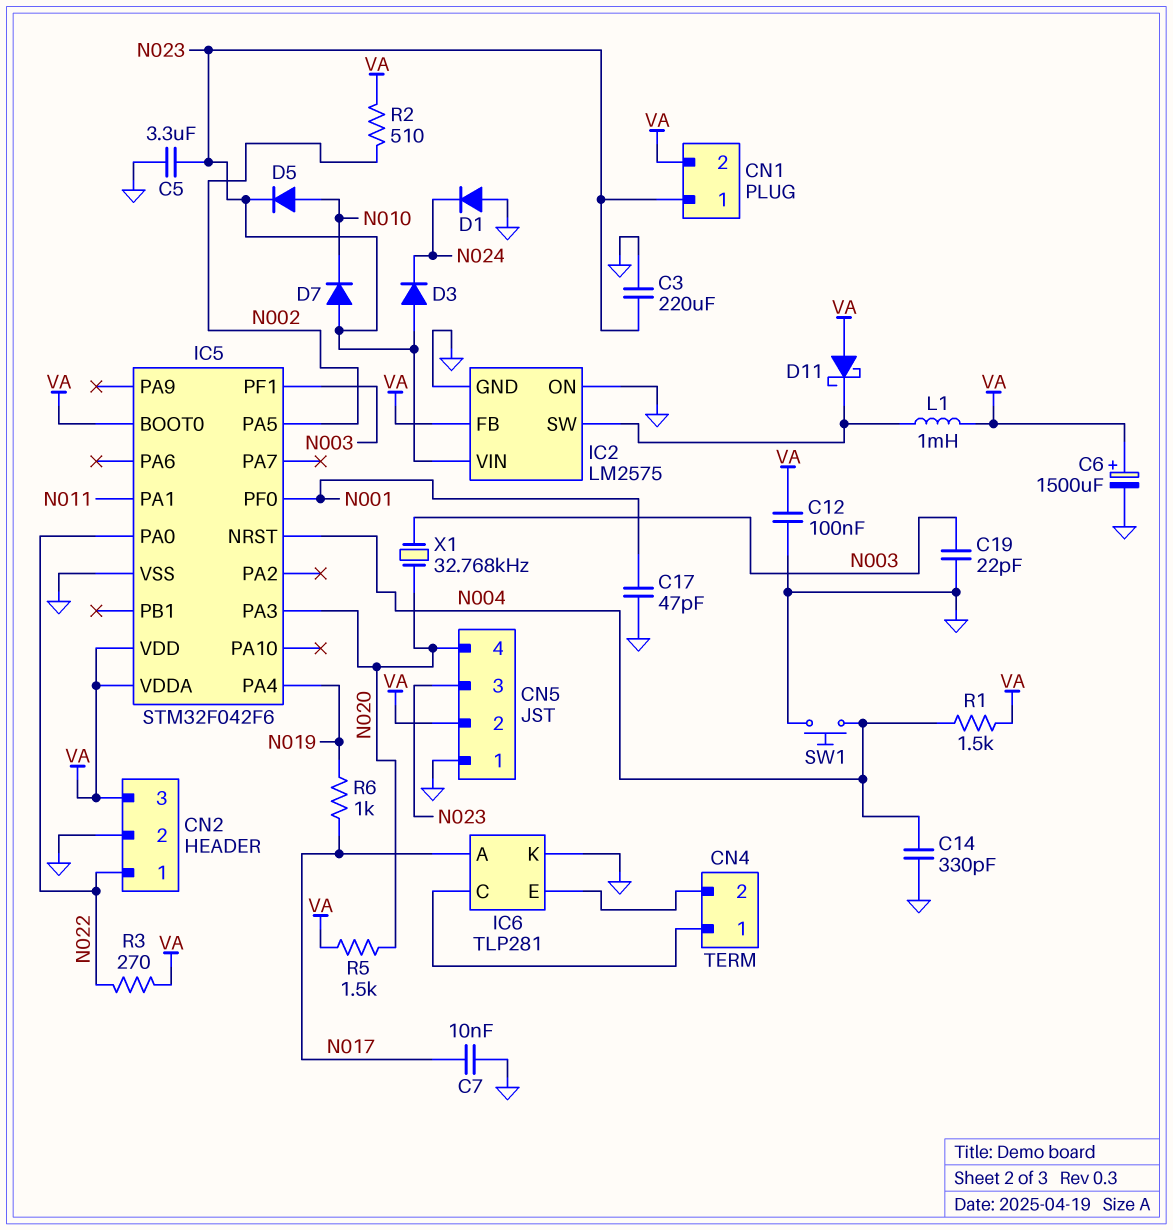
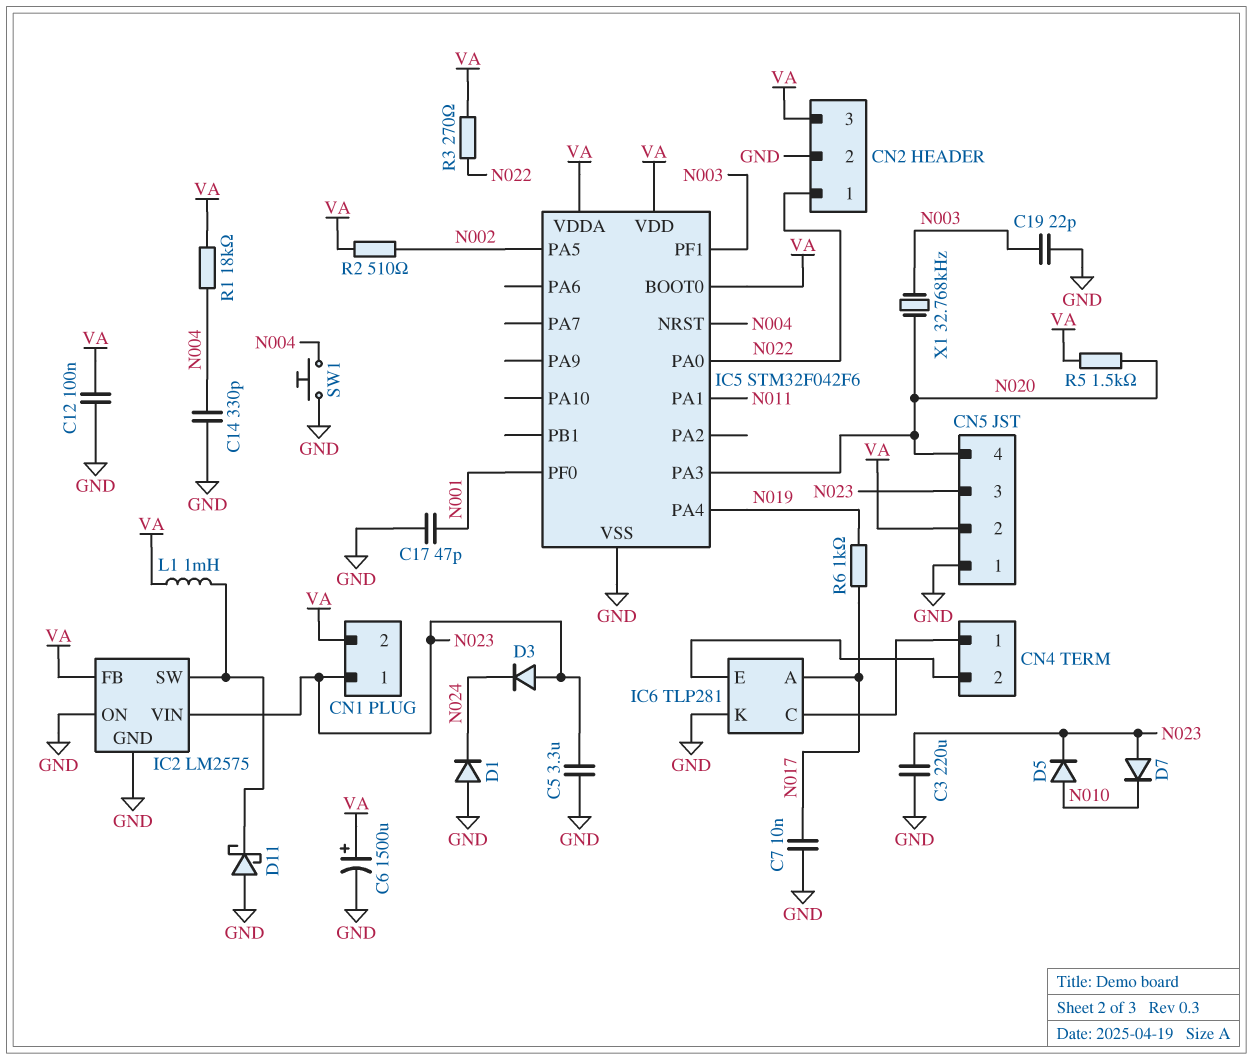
D11: schottky (A VA, K IC2/SW) -> schottky (A GND, K IC2/SW)
R1: 1.5k (N004, VA) -> 18k (N004, VA)

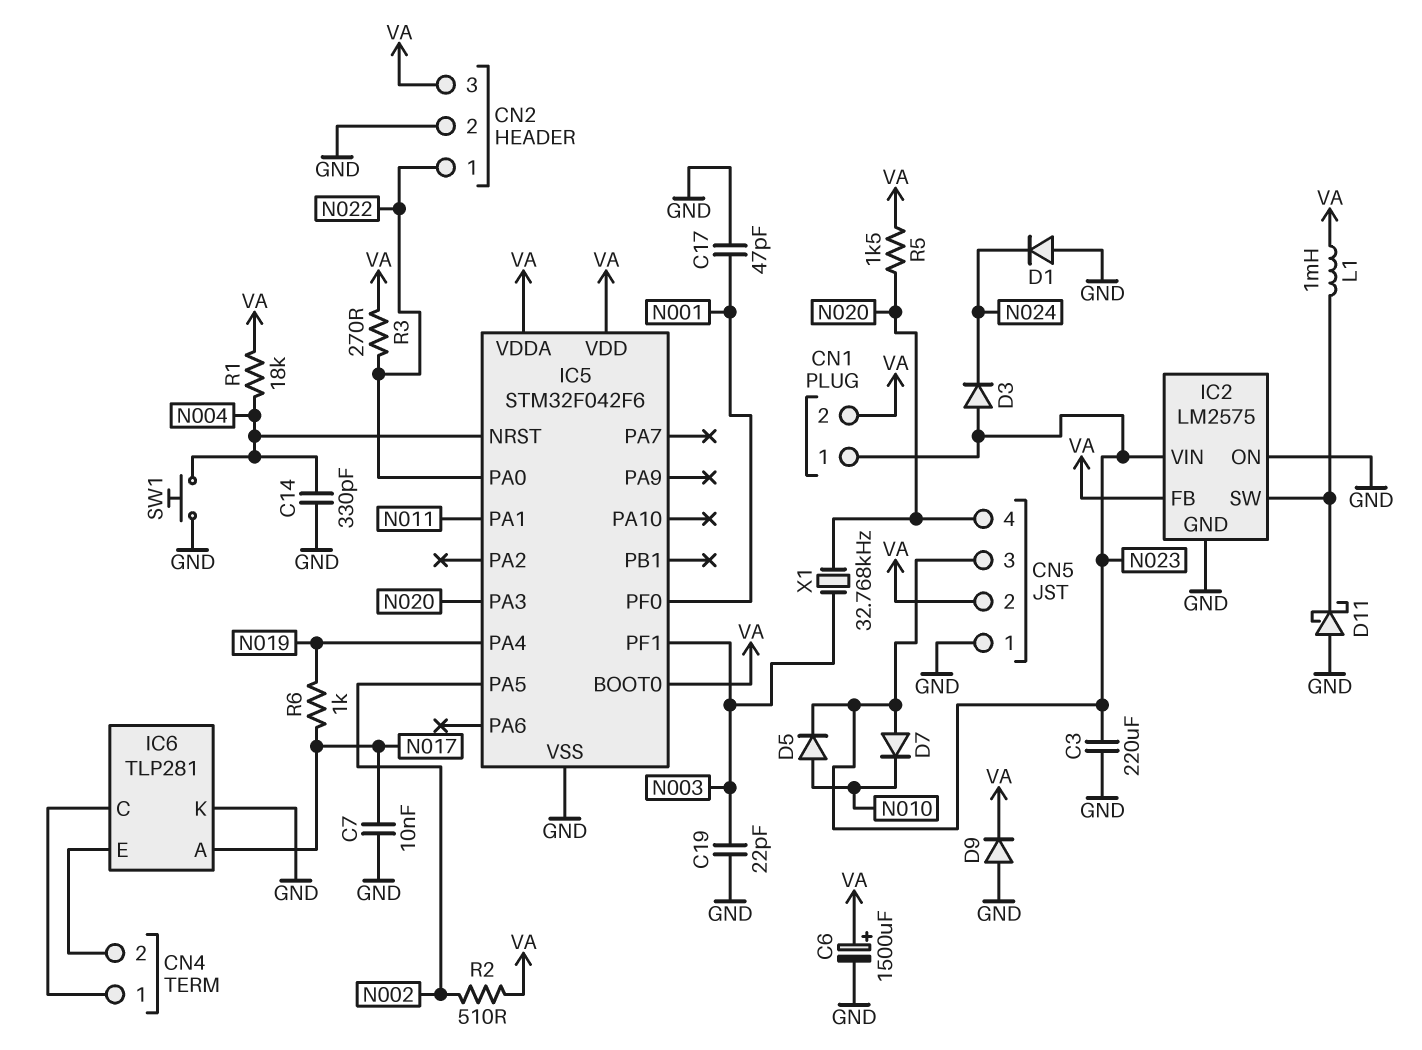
C5: 3.3uF (GND, N023) -> none
C12: 100nF (GND, VA) -> none
D9: none -> diode (A GND, K VA)

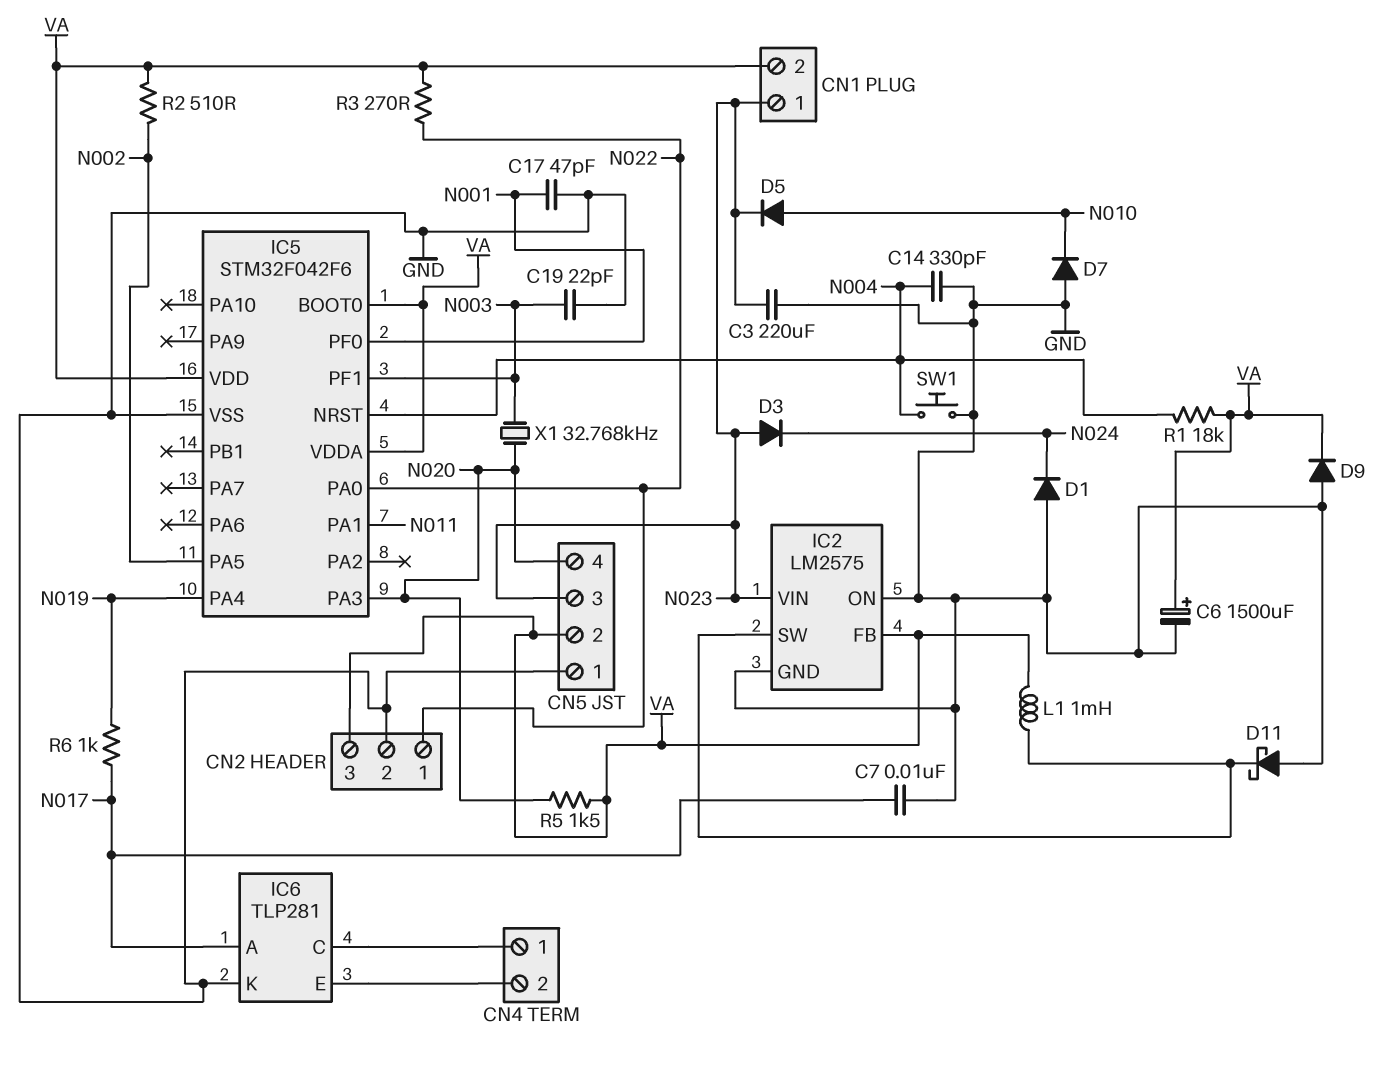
D7: diode (A N023, K N010) -> diode (A GND, K N010)

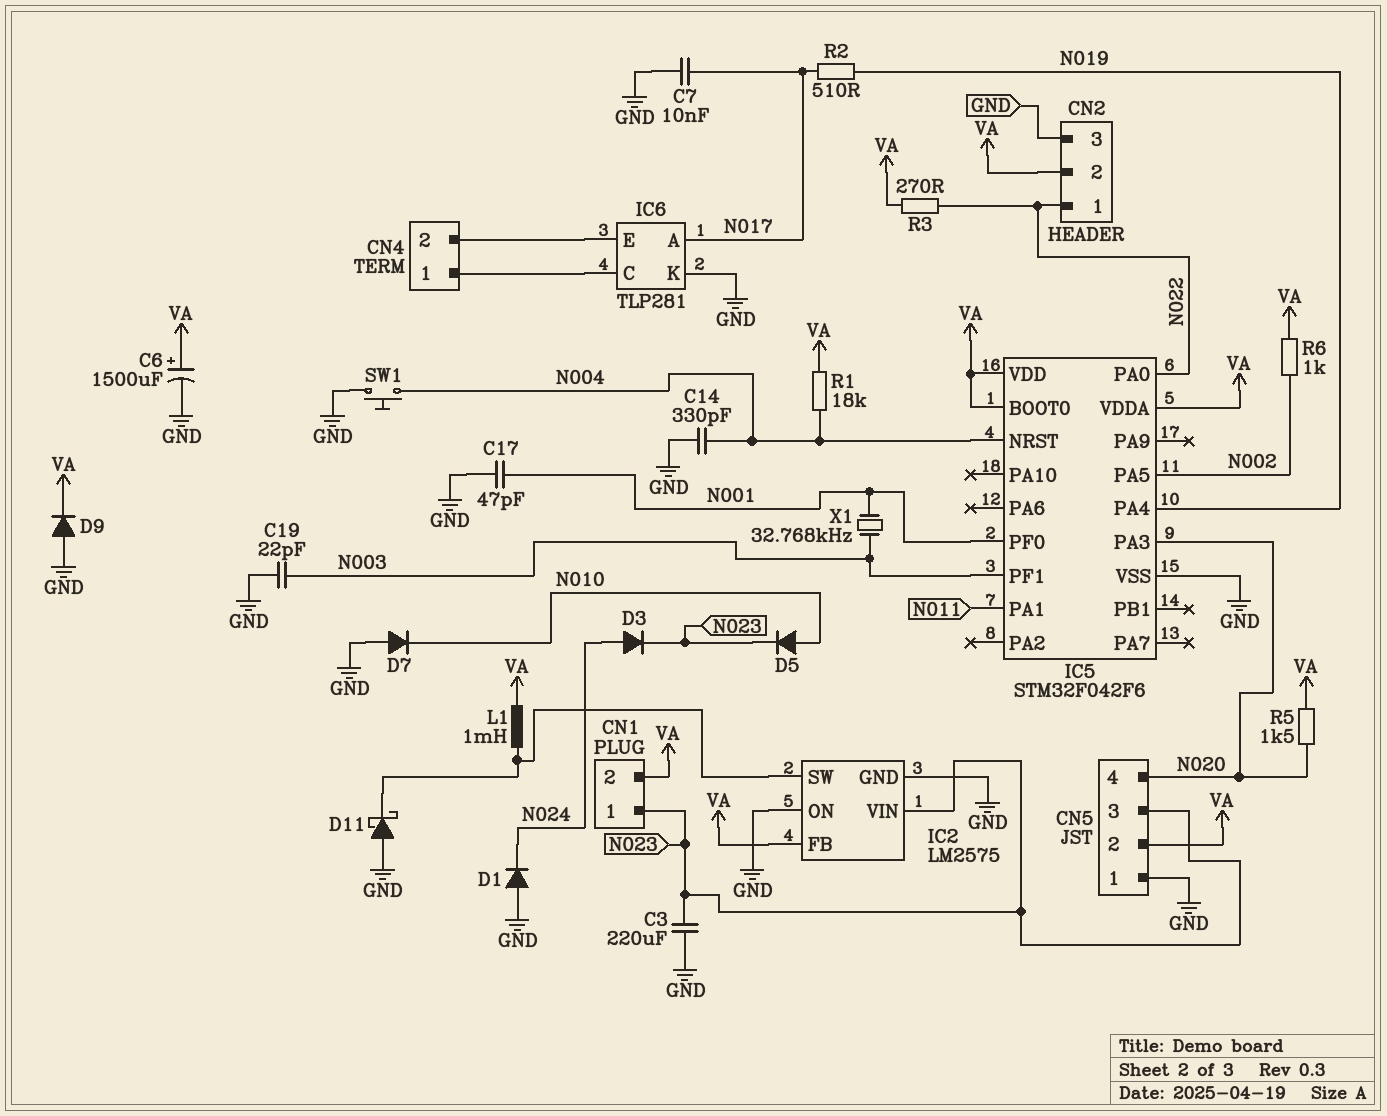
CN2 pin 2: GND -> VA
CN2 pin 3: VA -> GND
D3: diode (A N023, K N024) -> diode (A N024, K N023)
R2: 510 (N002, VA) -> 510 (N017, N019)
R6: 1k (N017, N019) -> 1k (N002, VA)
X1: 32.768kHz (N003, N020) -> 32.768kHz (N001, N003)

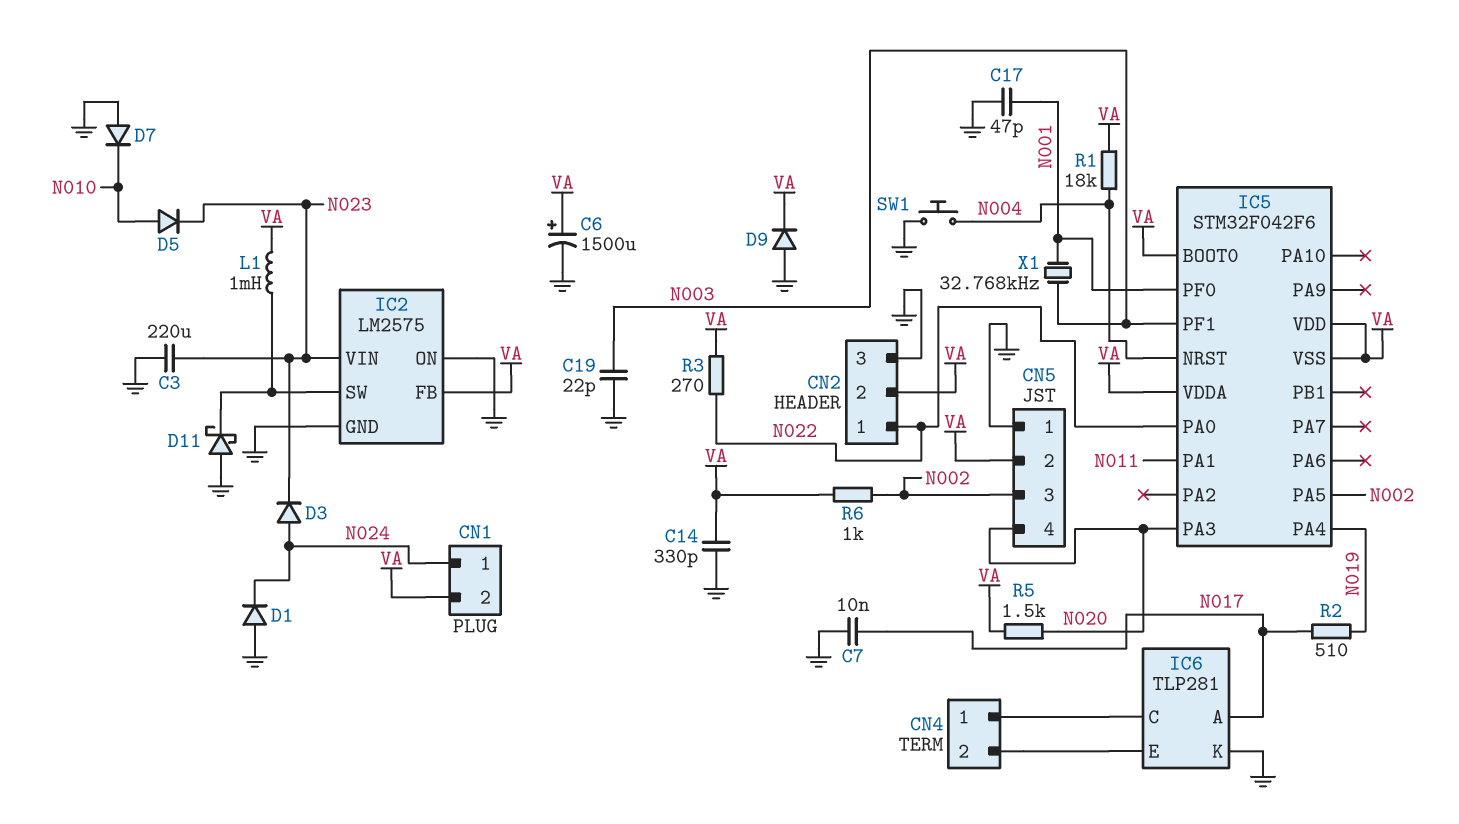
C14: 330pF (GND, N004) -> 330pF (GND, VA)
CN1 pin 1: N023 -> N024
CN5 pin 3: N023 -> N002
IC5 pin VSS: GND -> VA

